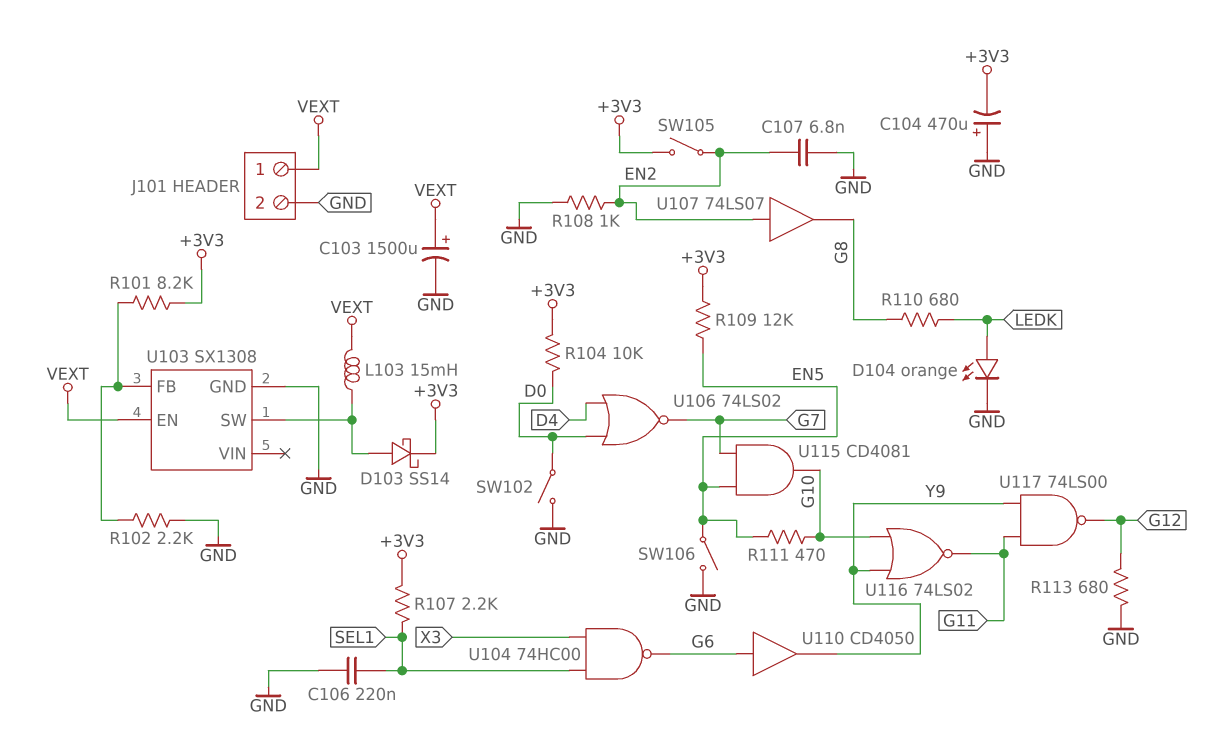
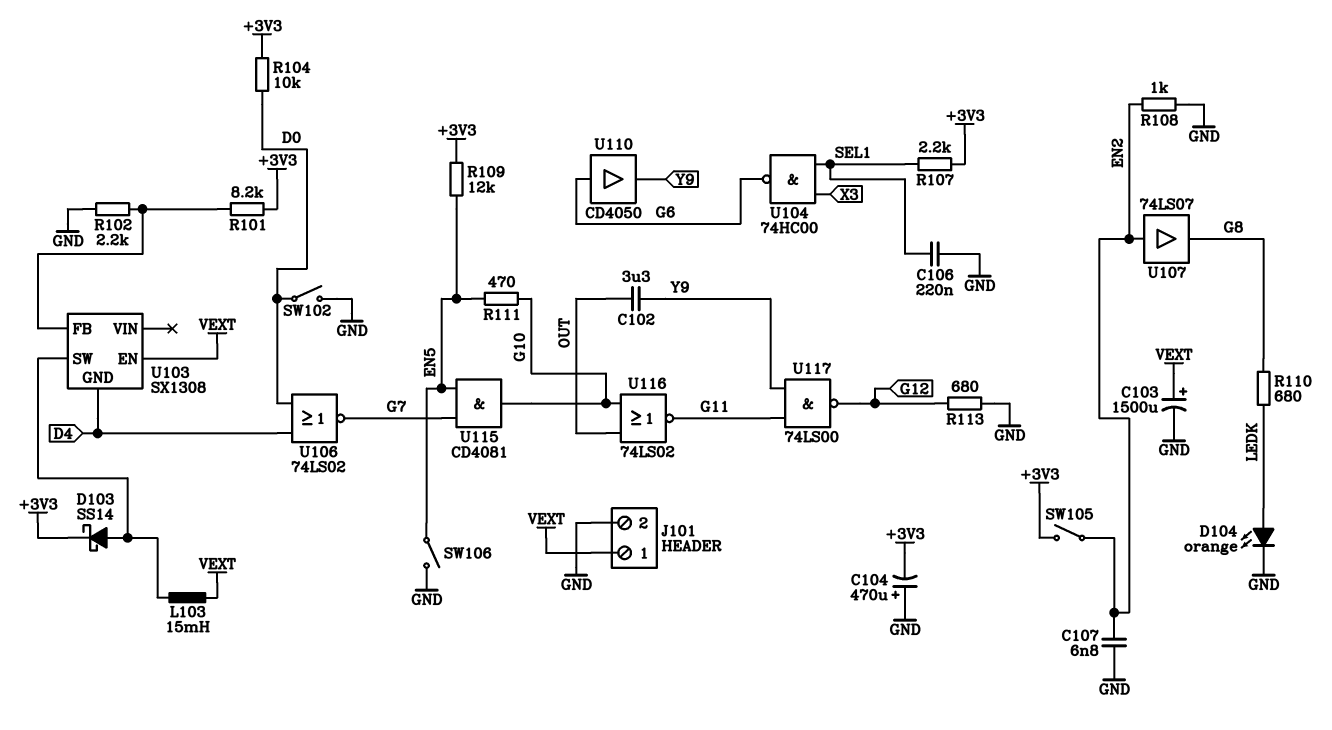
C102: none -> 3.3uF (OUT, Y9)
U103 pin GND: GND -> D4
U116: NOR 74LS02 (in G10, in Y9, out G11) -> NOR 74LS02 (in G10, in OUT, out G11)

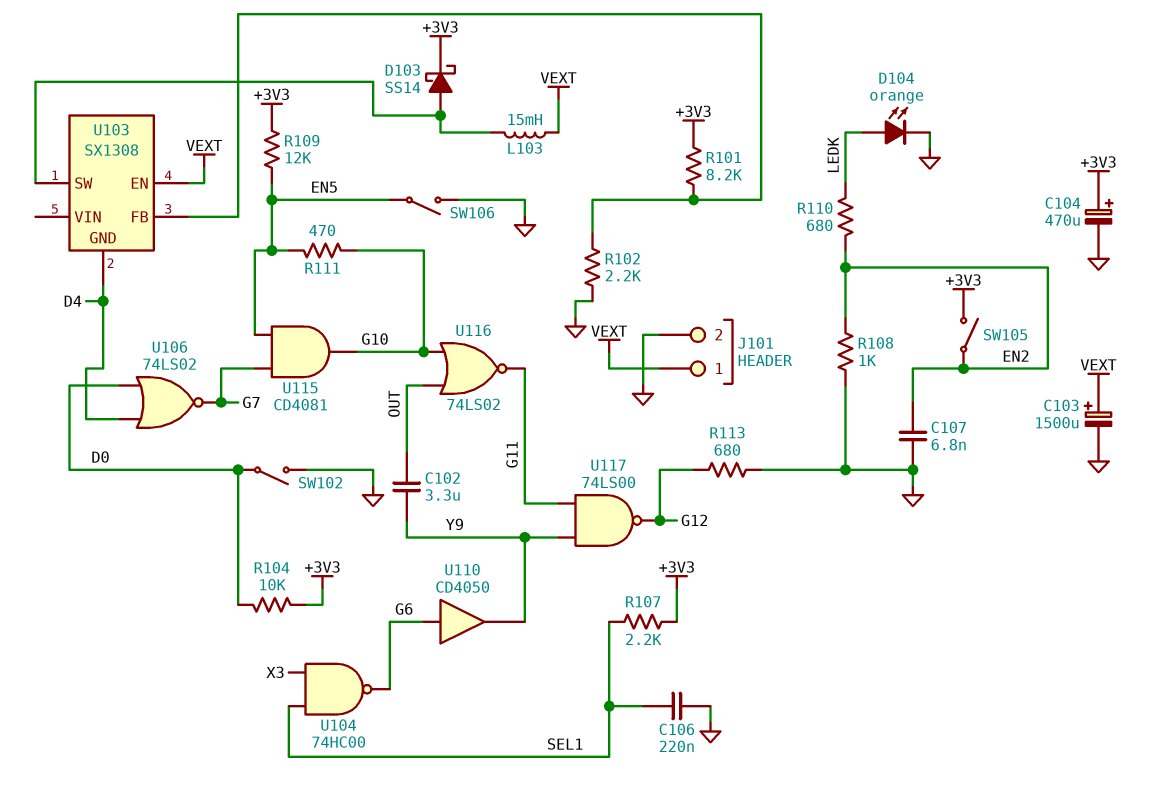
C104: 470uF (plus GND, minus +3V3) -> 470uF (plus +3V3, minus GND)
R110: 680 (G8, LEDK) -> 680 (EN2, LEDK)
U107: buffer 74LS07 (in EN2, out G8) -> none

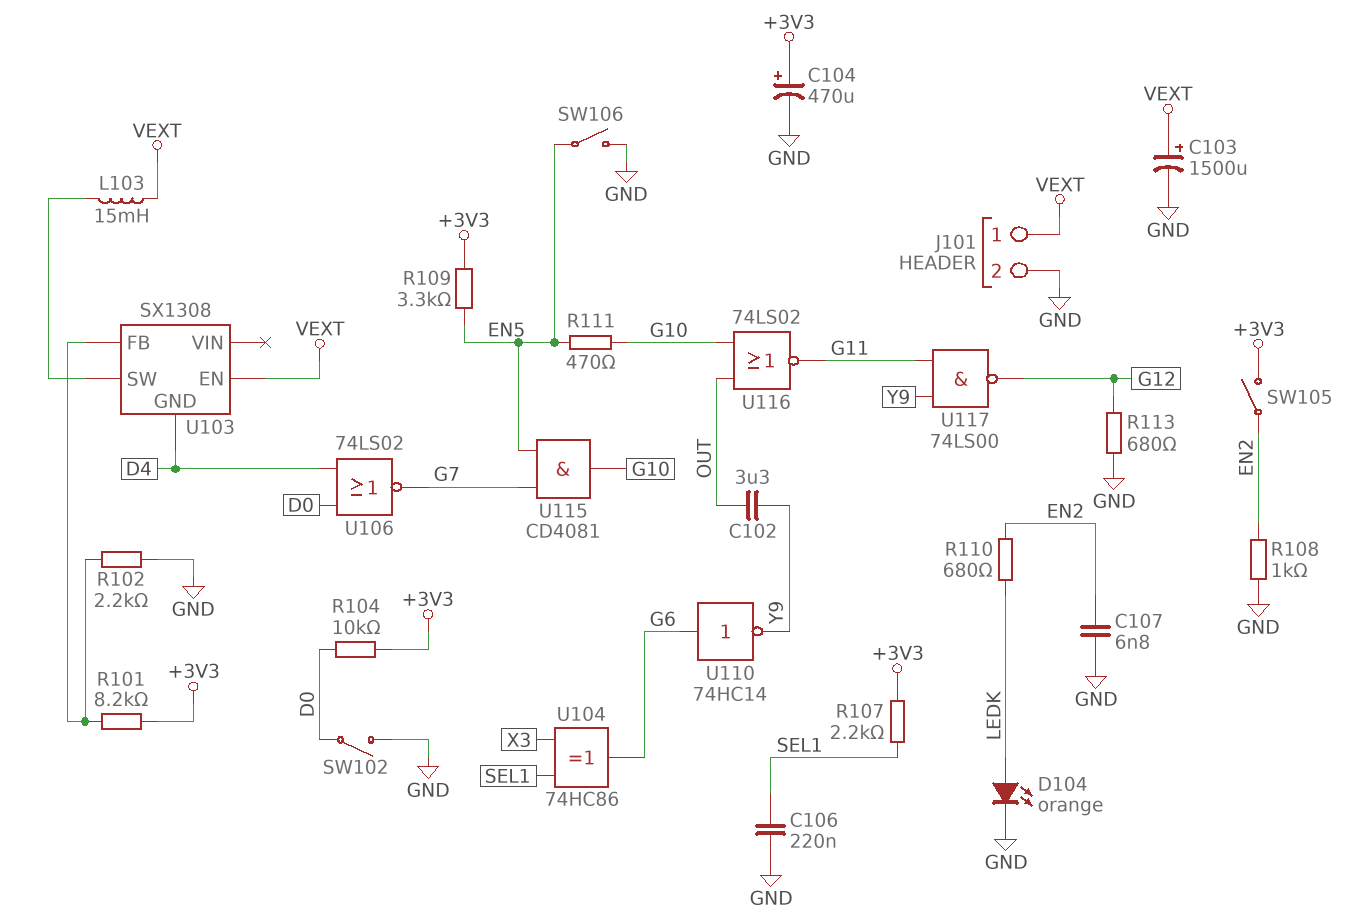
D103: schottky SS14 (A U103/SW, K +3V3) -> none
R109: 12k (+3V3, EN5) -> 3.3k (+3V3, EN5)
U104: NAND 74HC00 (in SEL1, in X3, out G6) -> XOR 74HC86 (in SEL1, in X3, out G6)
U110: buffer CD4050 (in G6, out Y9) -> NOT 74HC14 (in G6, out Y9)

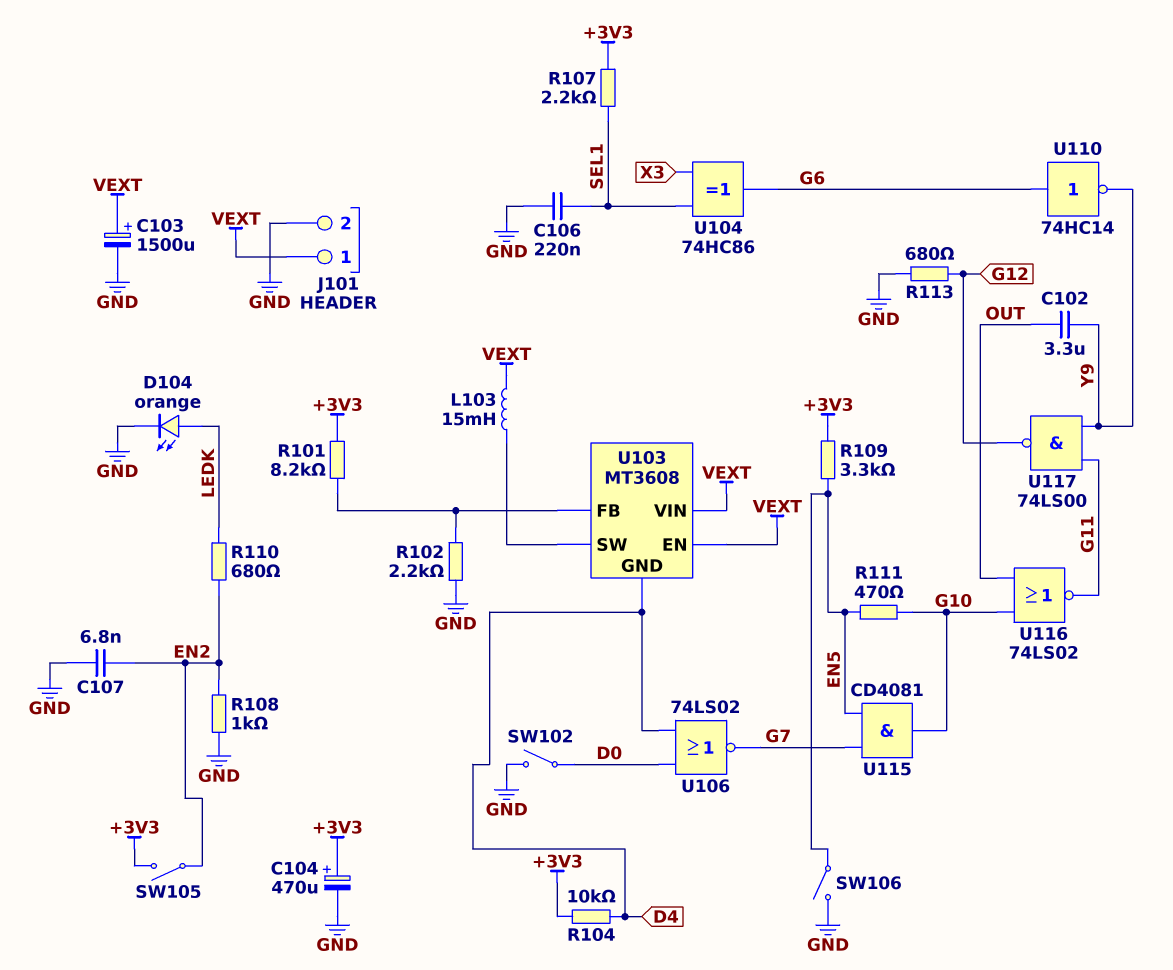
R104: 10k (+3V3, D0) -> 10k (+3V3, D4)
U103: SX1308 -> MT3608
U103 pin VIN: none -> VEXT

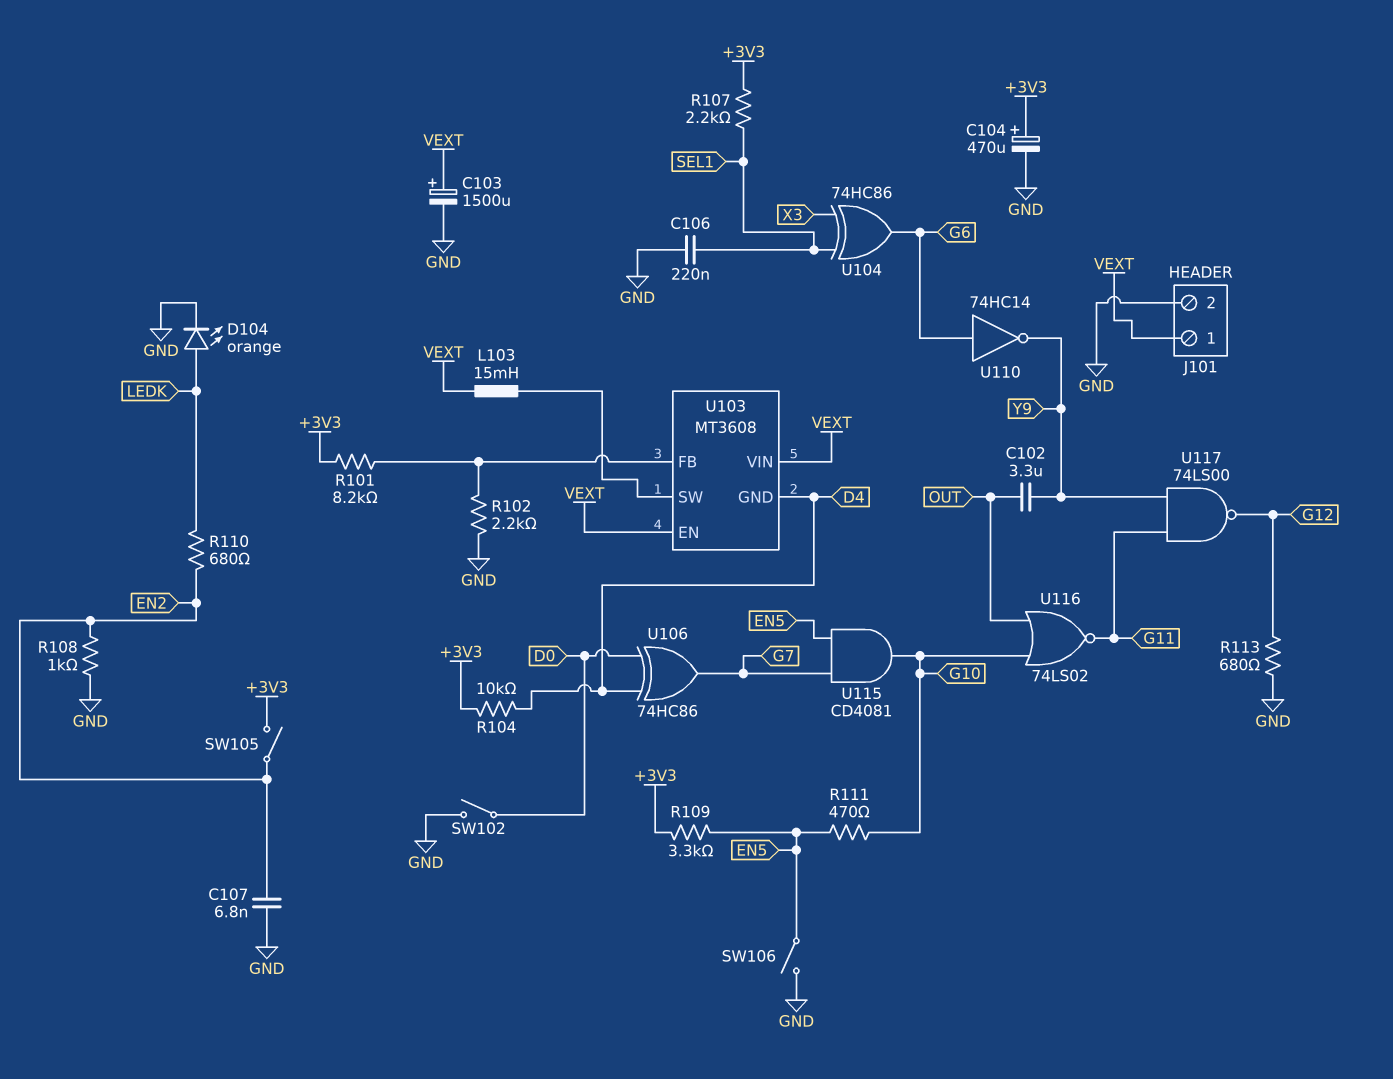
U106: NOR 74LS02 (in D0, in D4, out G7) -> XOR 74HC86 (in D0, in D4, out G7)

